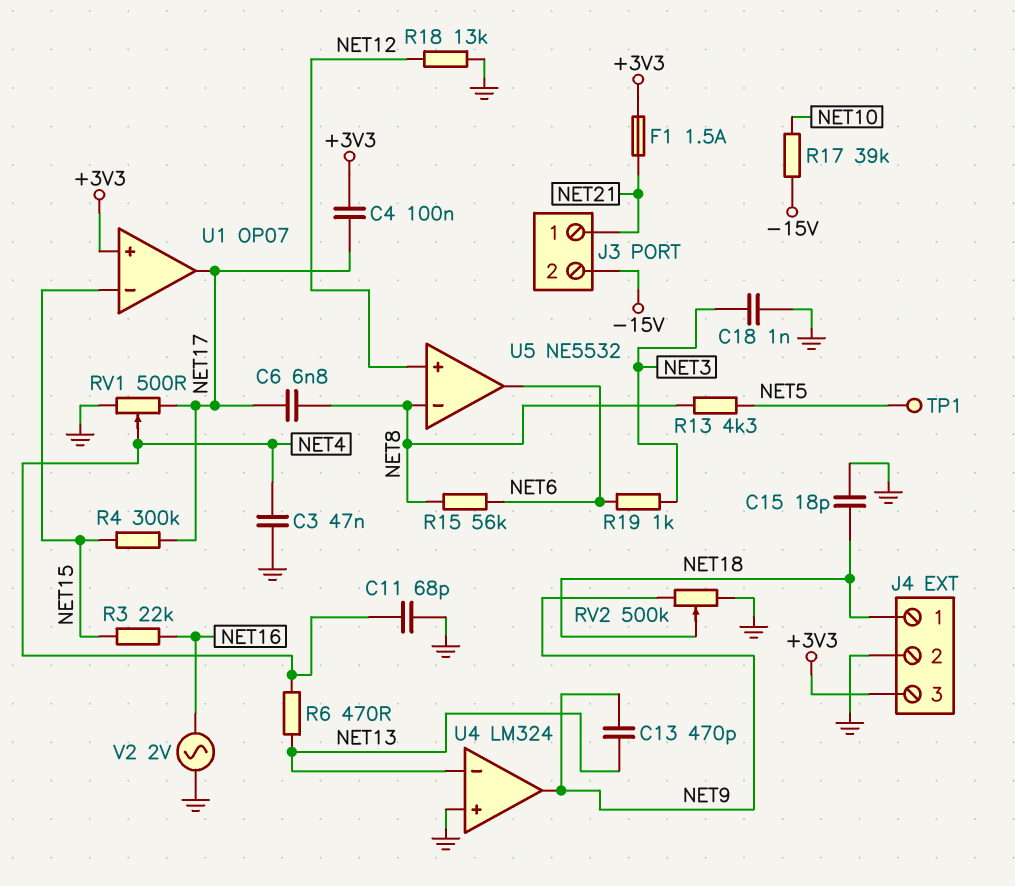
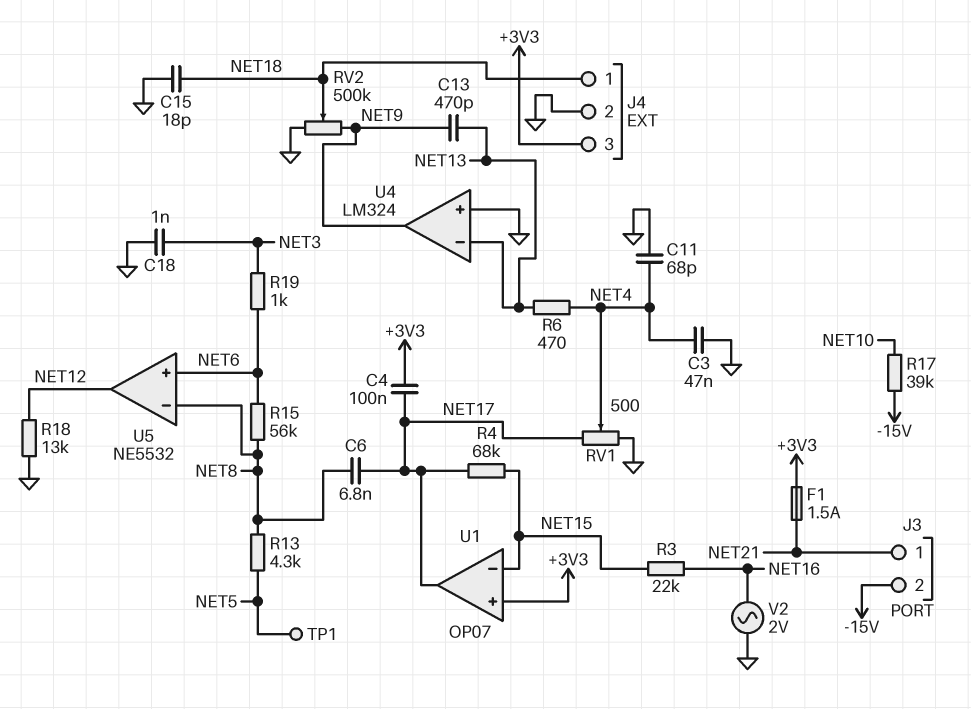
R4: 300k (NET15, NET17) -> 68k (NET15, NET17)
U5 pin in+: NET12 -> NET6
U5 pin out: NET6 -> NET12

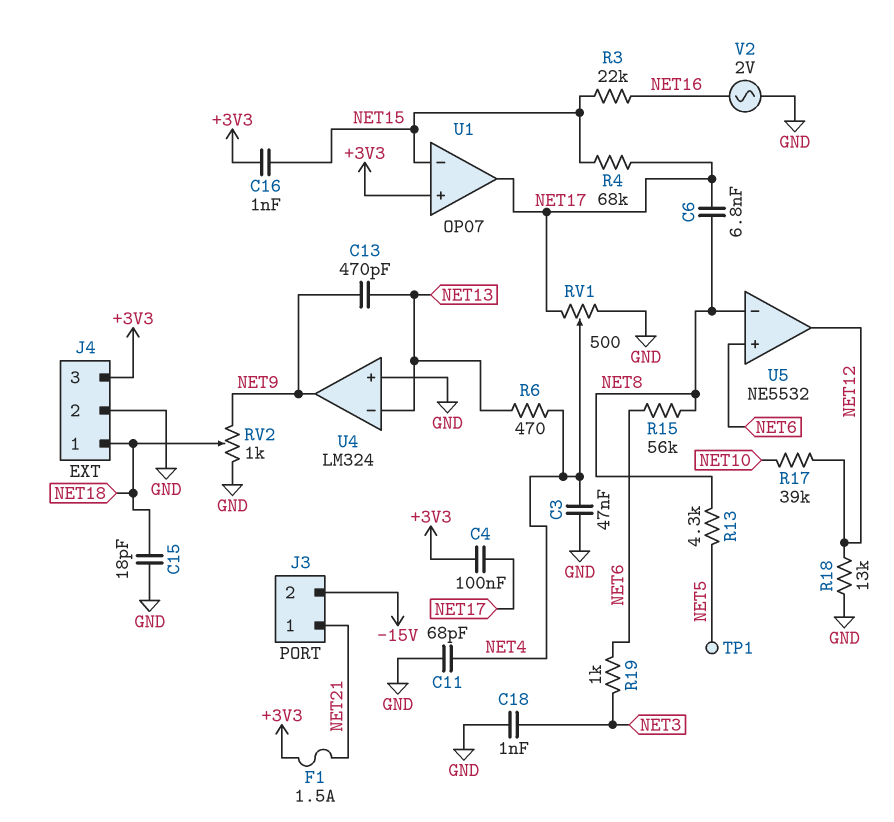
C16: none -> 1nF (+3V3, NET15)
R17: 39k (-15V, NET10) -> 39k (NET10, NET12)
RV2: 500k (GND, NET9, wiper NET18) -> 1k (GND, NET9, wiper NET18)

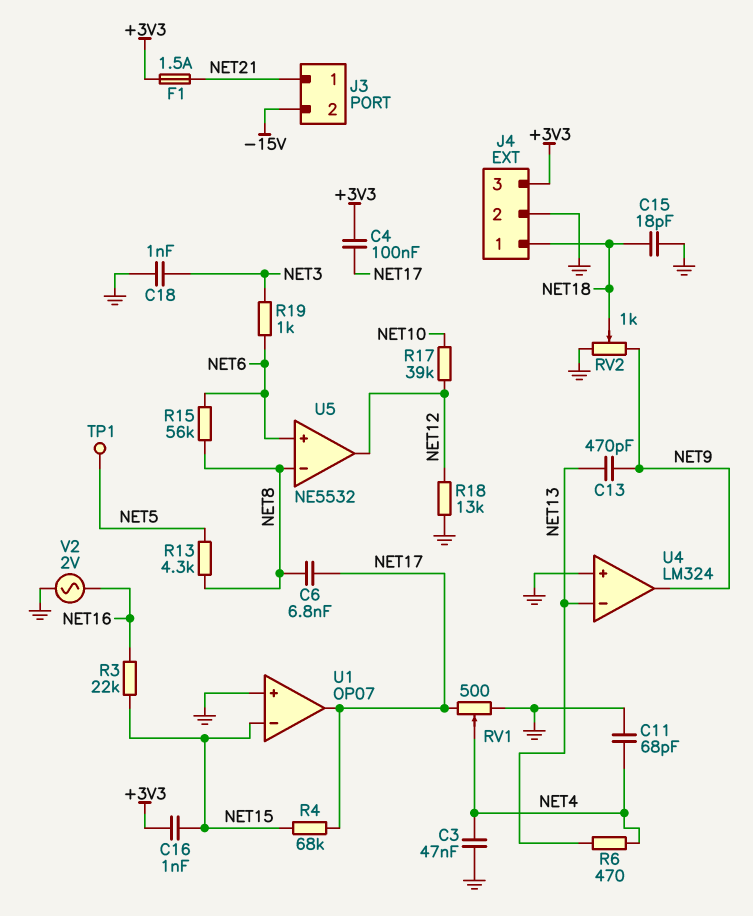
U1 pin in+: +3V3 -> GND

